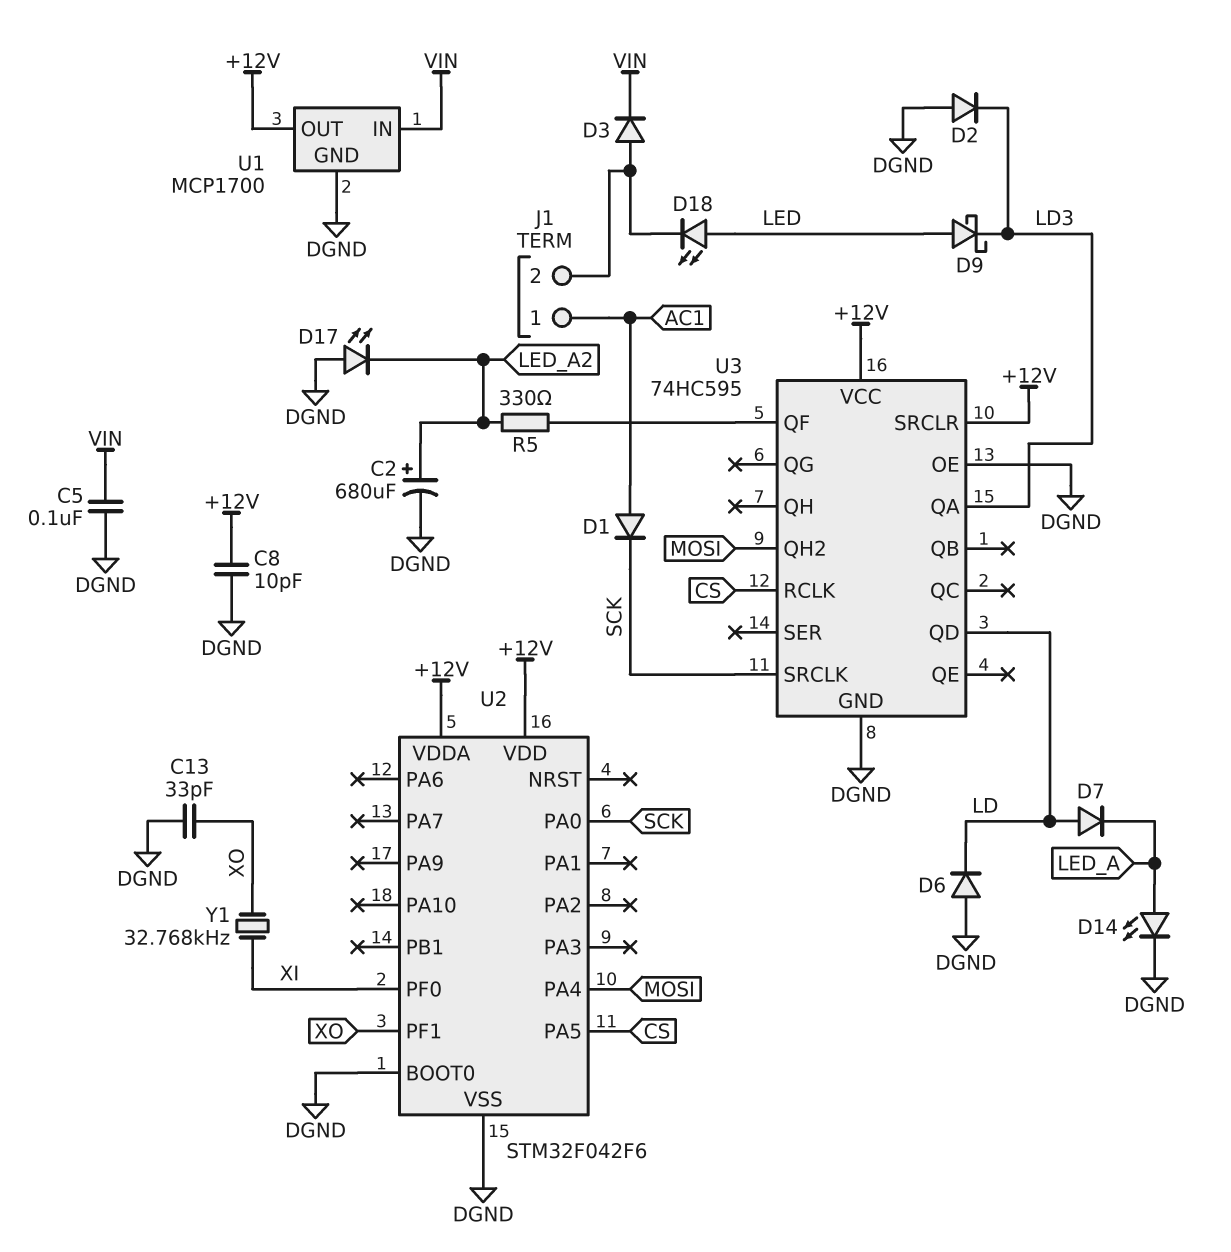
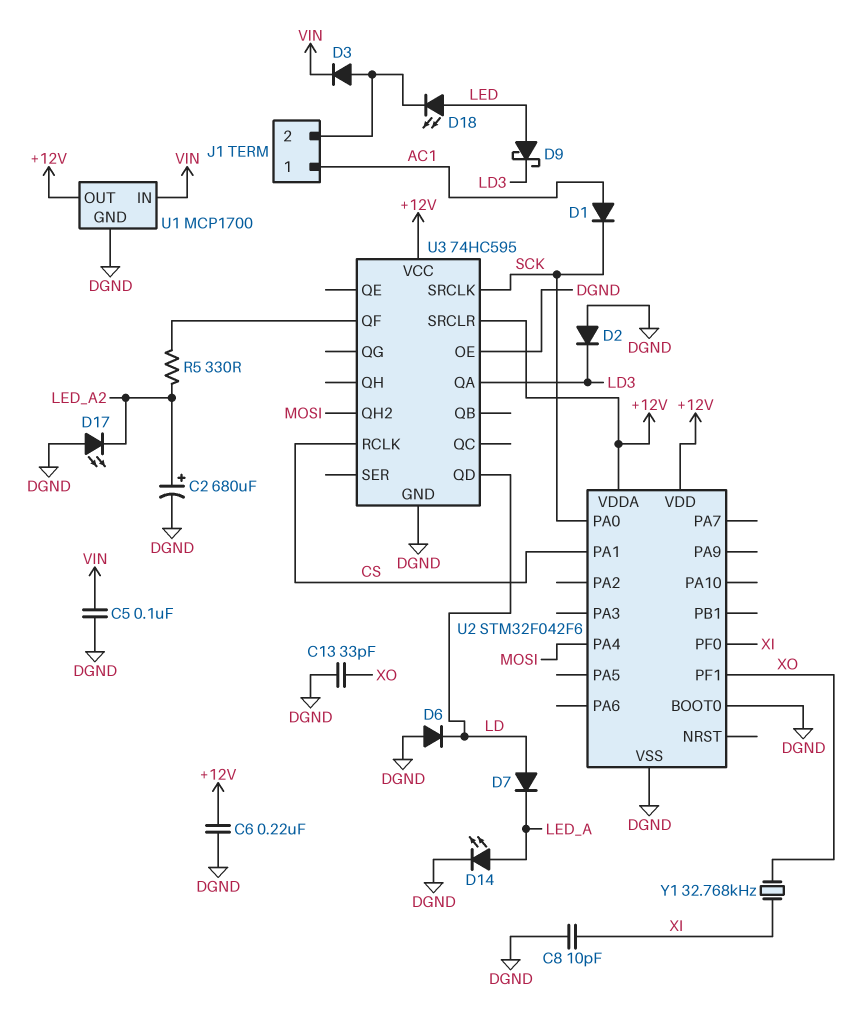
C6: none -> 220nF (+12V, DGND)
C8: 10pF (+12V, DGND) -> 10pF (DGND, XI)
U2 pin PA1: none -> CS
U2 pin PA5: CS -> none

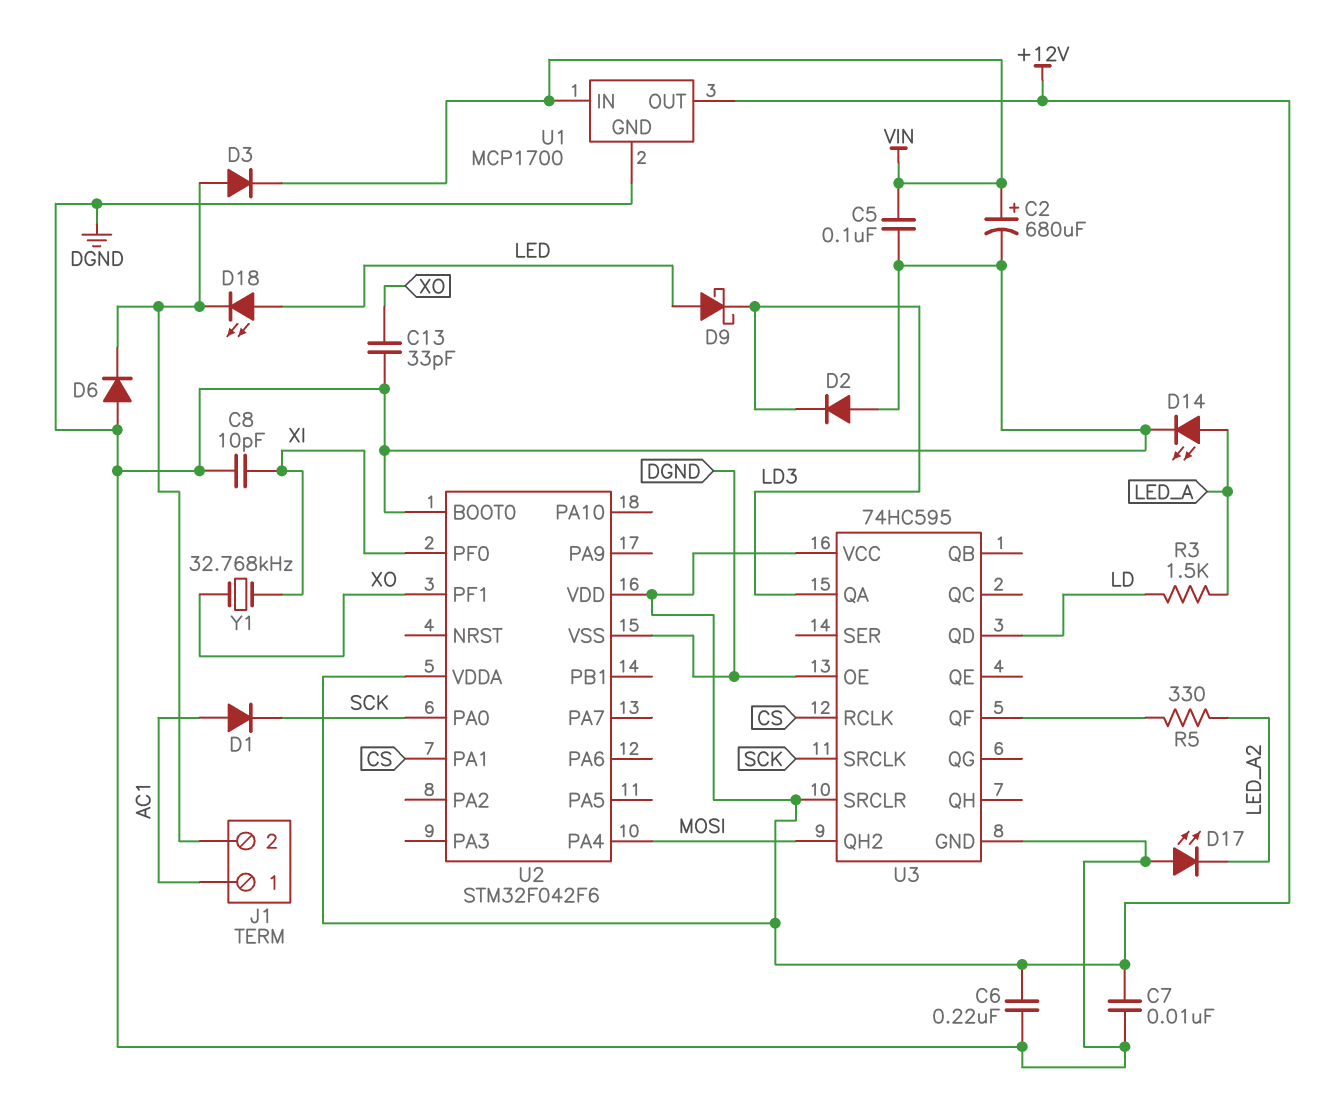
C2: 680uF (plus LED_A2, minus DGND) -> 680uF (plus VIN, minus DGND)
C7: none -> 10nF (+12V, DGND)
D6: diode (A DGND, K LD) -> diode (A DGND, K J1/2)
D7: diode (A LD, K LED_A) -> none
R3: none -> 1.5k (LD, LED_A)

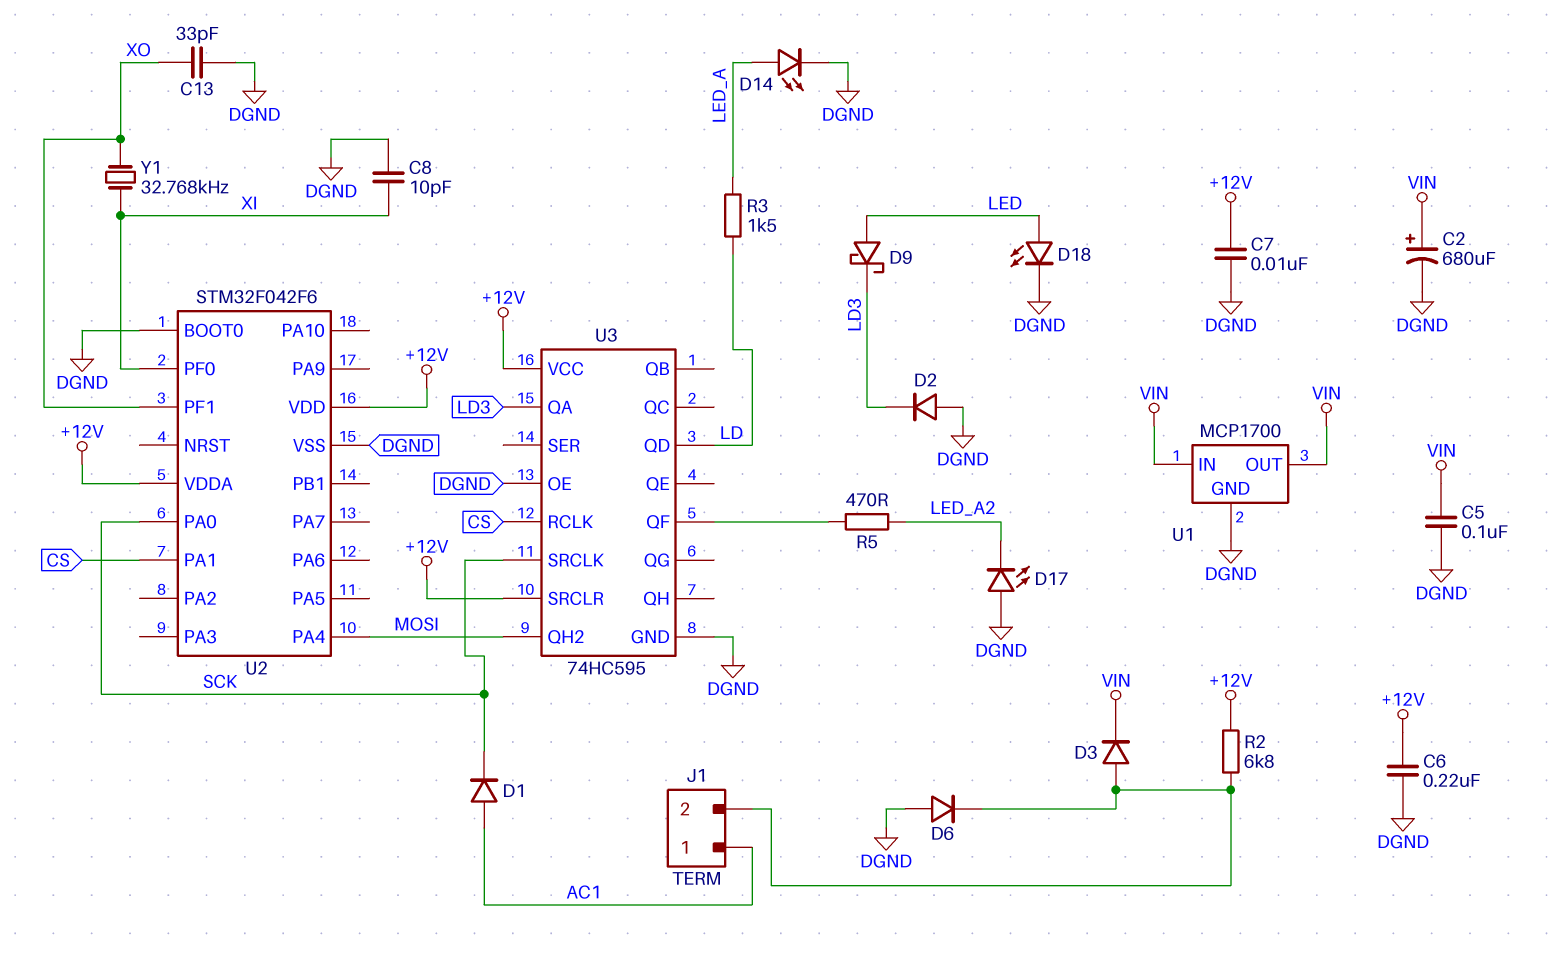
D18: LED (A LED, K J1/2) -> LED (A LED, K DGND)
R2: none -> 6.8k (+12V, J1/2)
R5: 330 (LED_A2, U3/QF) -> 470 (LED_A2, U3/QF)
U1 pin OUT: +12V -> VIN

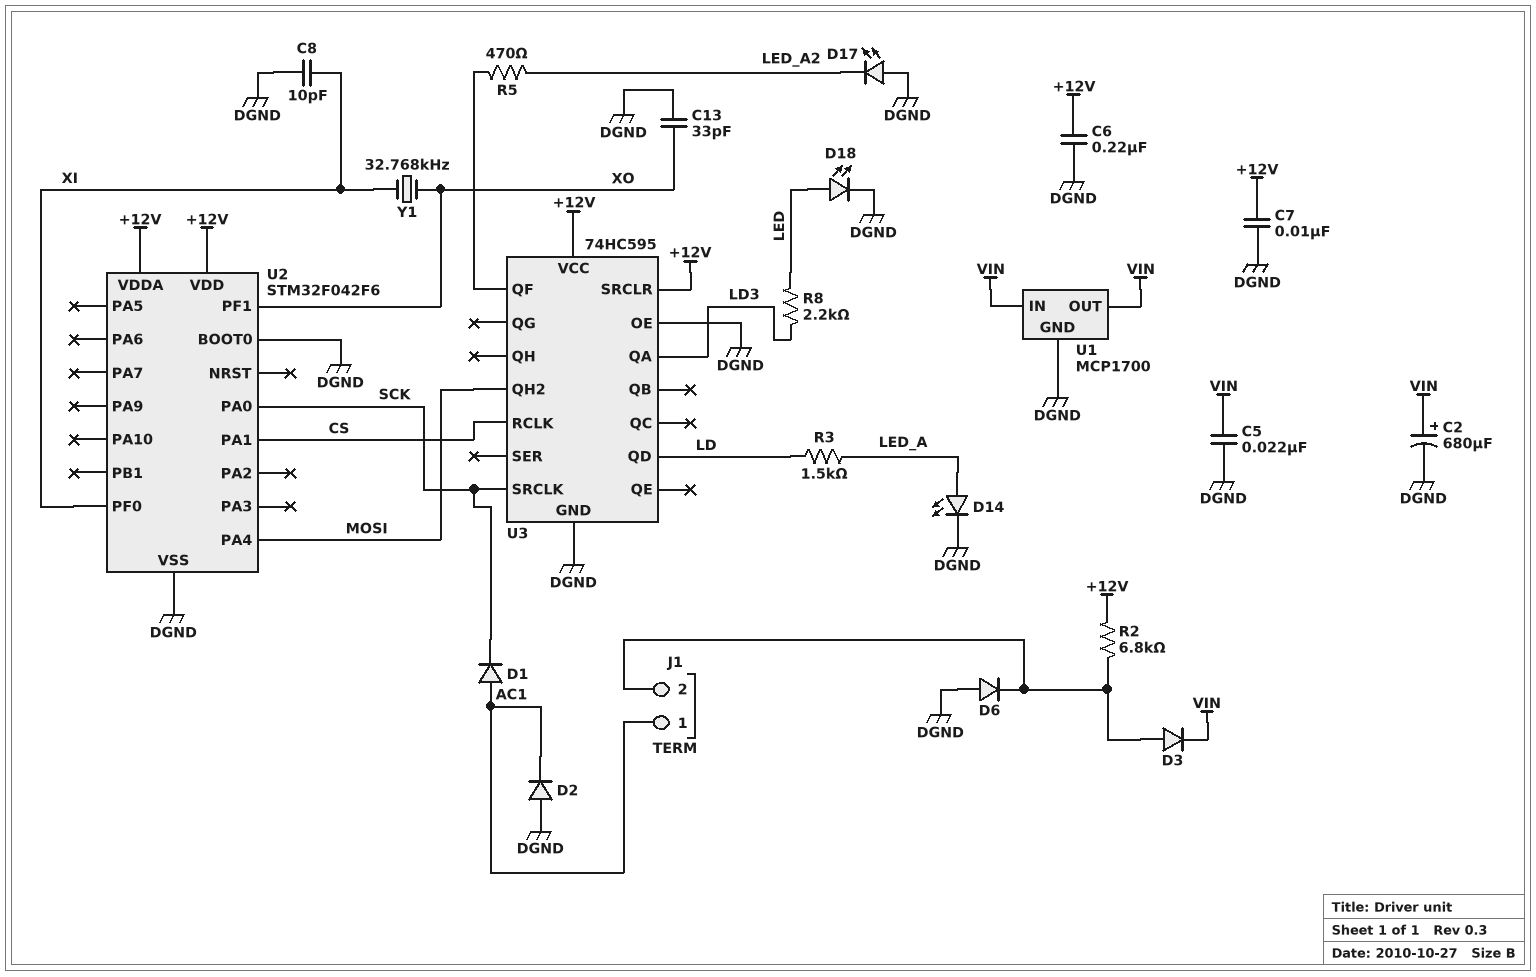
C5: 100nF (DGND, VIN) -> 22nF (DGND, VIN)
D2: diode (A DGND, K LD3) -> diode (A DGND, K AC1)
D9: schottky (A LED, K LD3) -> none
R8: none -> 2.2k (LD3, LED)

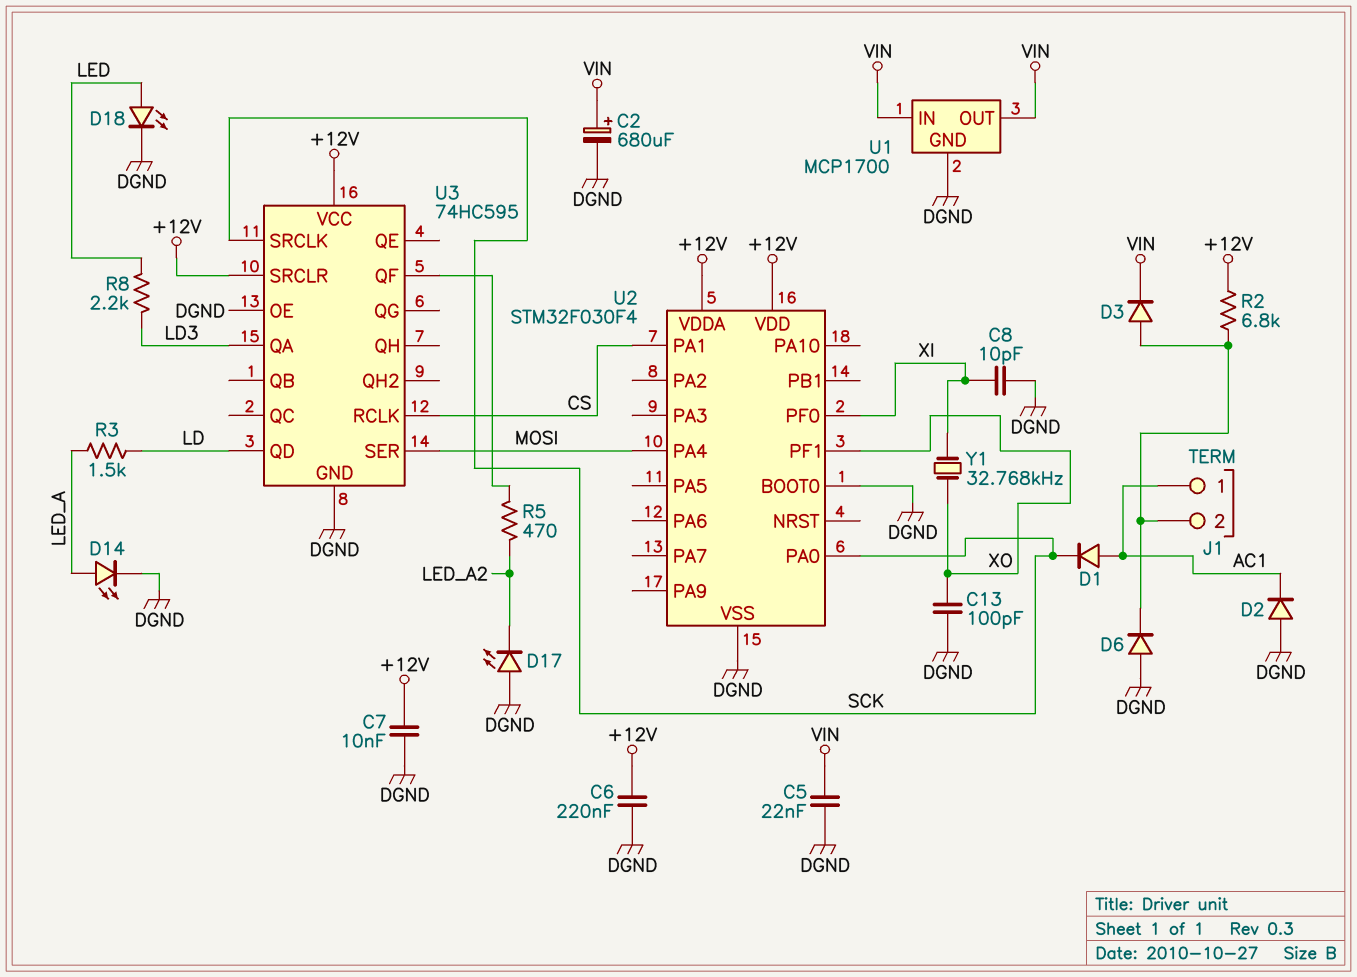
C13: 33pF (DGND, XO) -> 100pF (DGND, XO)
U2: STM32F042F6 -> STM32F030F4
U3 pin QH2: MOSI -> none
U3 pin SER: none -> MOSI

